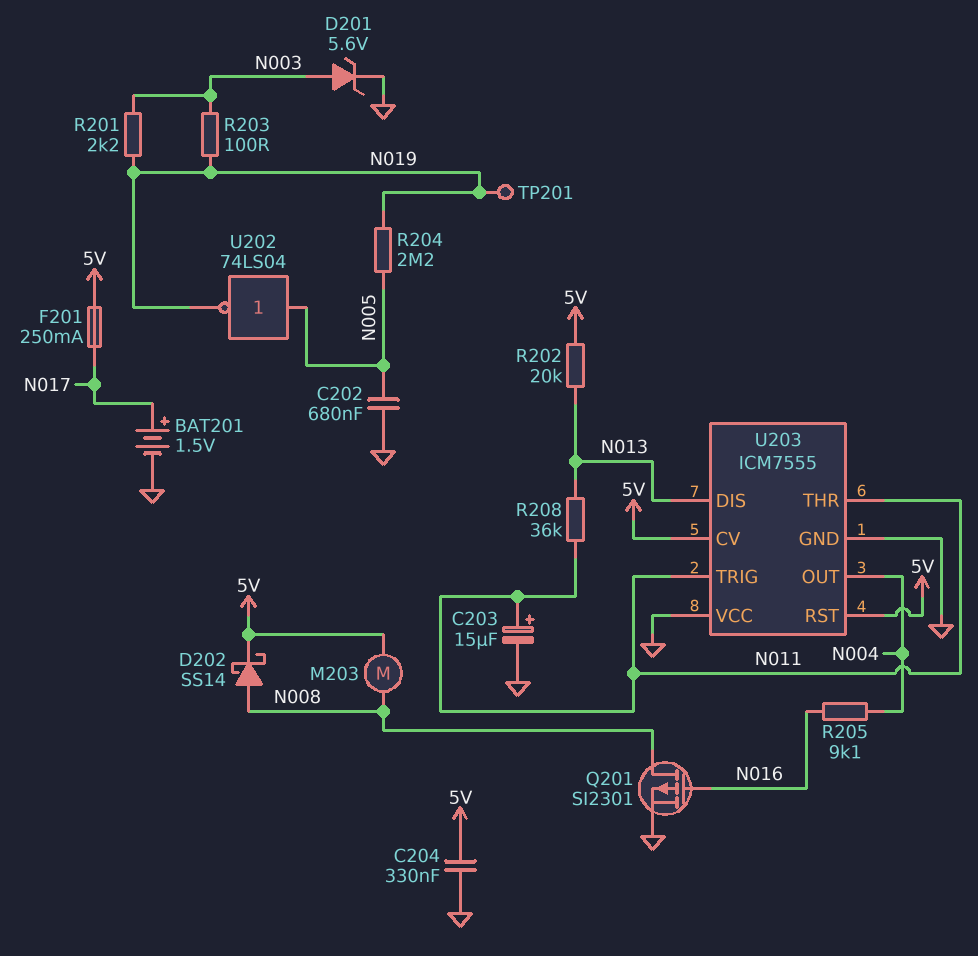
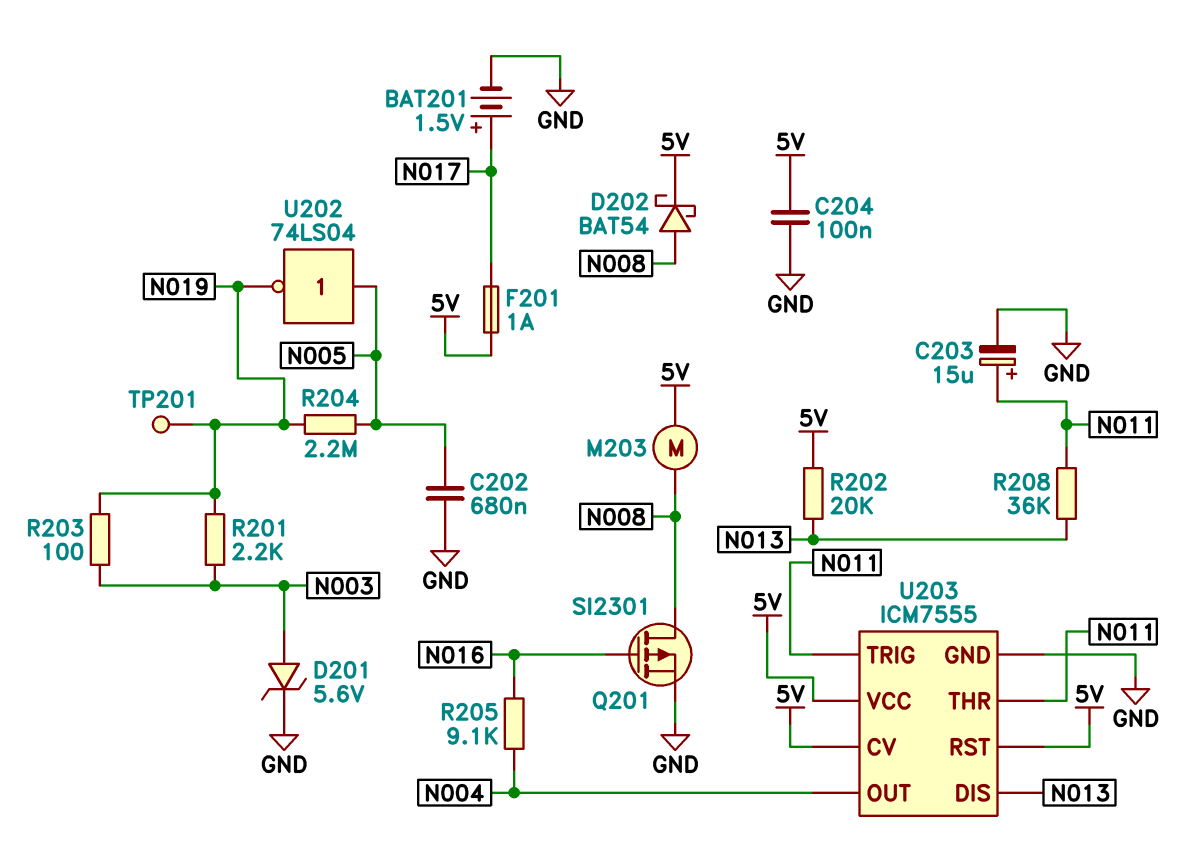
C204: 330nF (5V, GND) -> 100nF (5V, GND)
D202: schottky SS14 (A N008, K 5V) -> schottky BAT54 (A N008, K 5V)
F201: 250mA (5V, N017) -> 1A (5V, N017)
U203 pin VCC: GND -> 5V

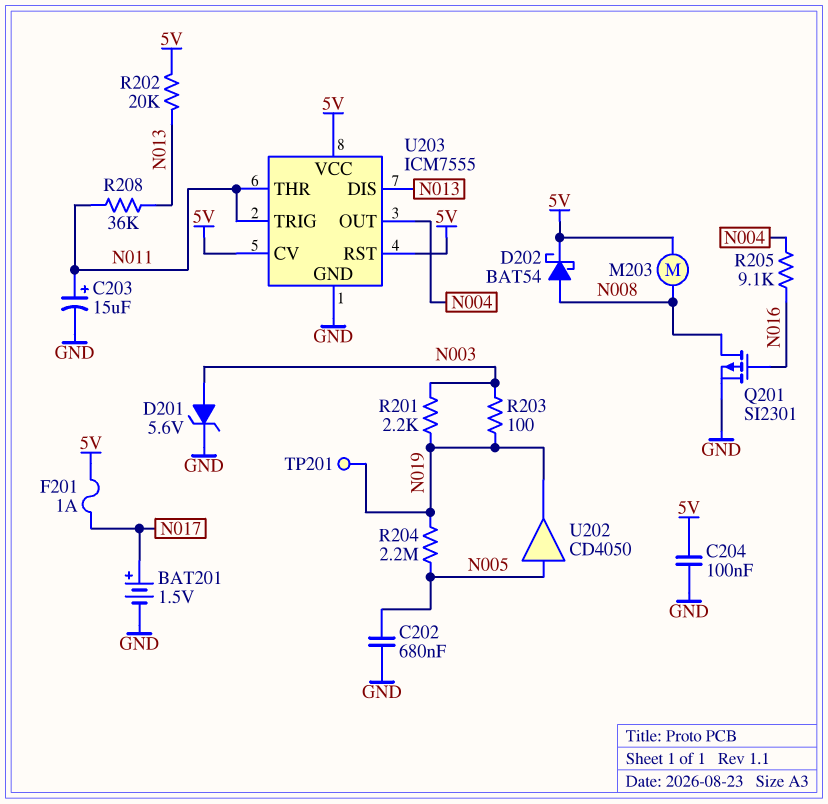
U202: NOT 74LS04 (in N005, out N019) -> buffer CD4050 (in N005, out N019)

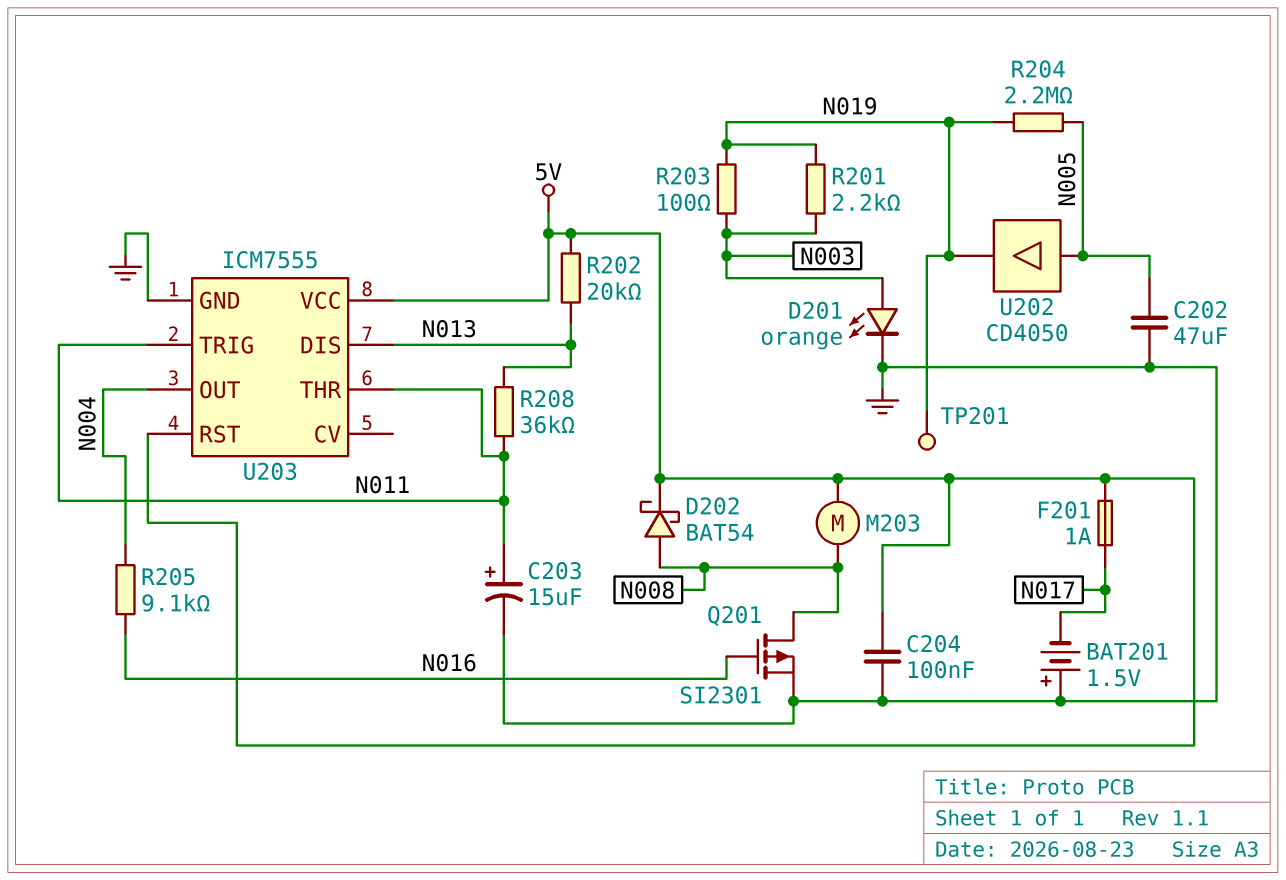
BAT201: 1.5V (plus N017, minus GND) -> 1.5V (plus GND, minus N017)
C202: 680nF (GND, N005) -> 47uF (GND, N005)
D201: zener 5.6V (A N003, K GND) -> LED orange (A N003, K GND)
U203 pin CV: 5V -> none

